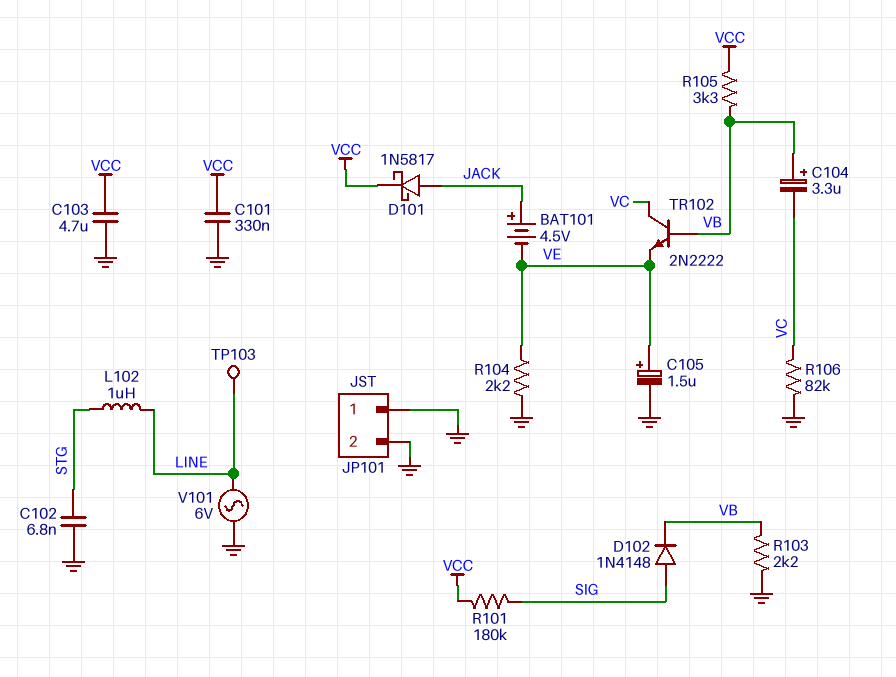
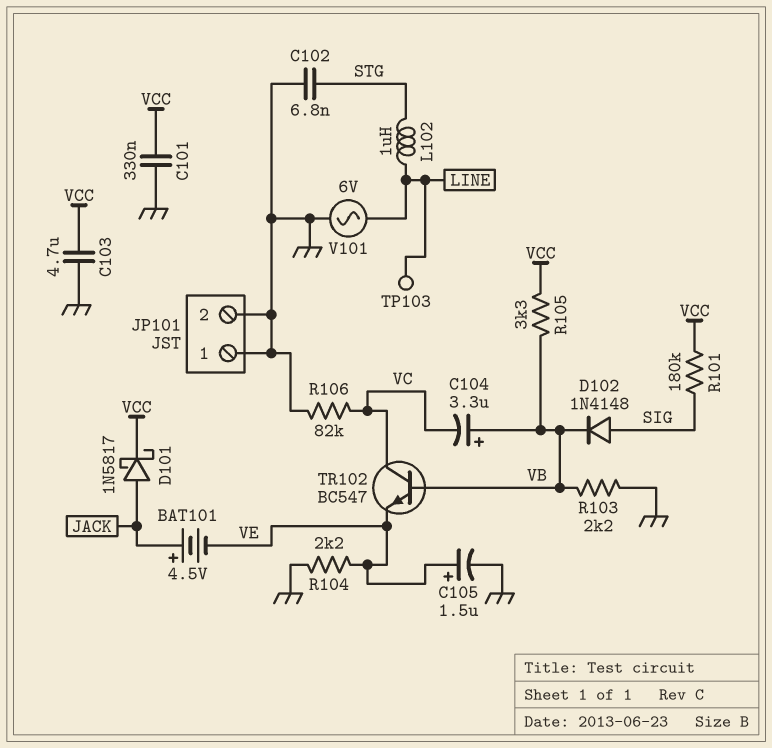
TR102: NPN 2N2222 (B VB, C VC, E VE) -> NPN BC547 (B VB, C VC, E VE)

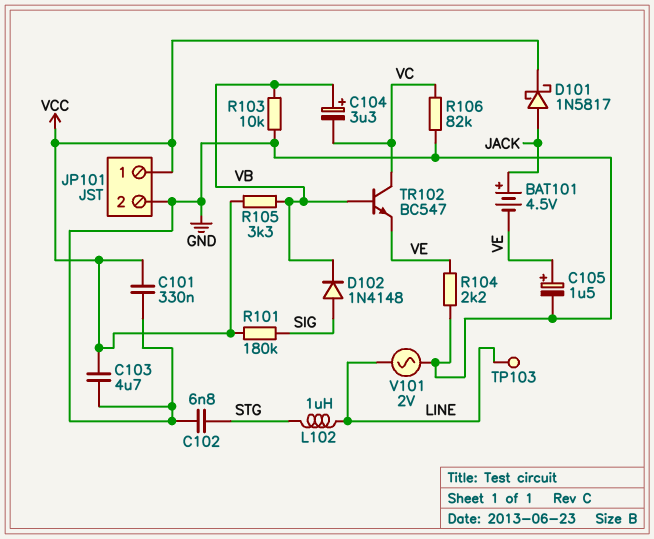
JP101 pin 1: GND -> VCC
R103: 2.2k (GND, VB) -> 10k (GND, VB)
V101: AC 6V (GND, LINE) -> AC 2V (GND, LINE)

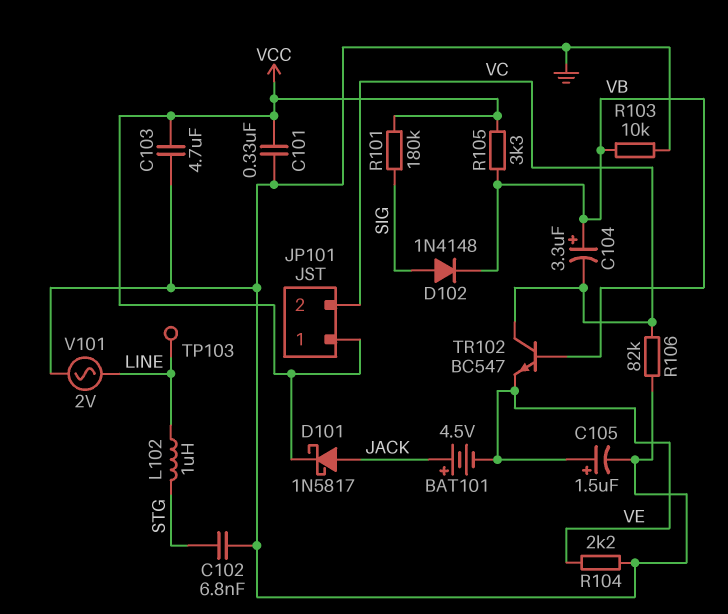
JP101 pin 2: GND -> VC

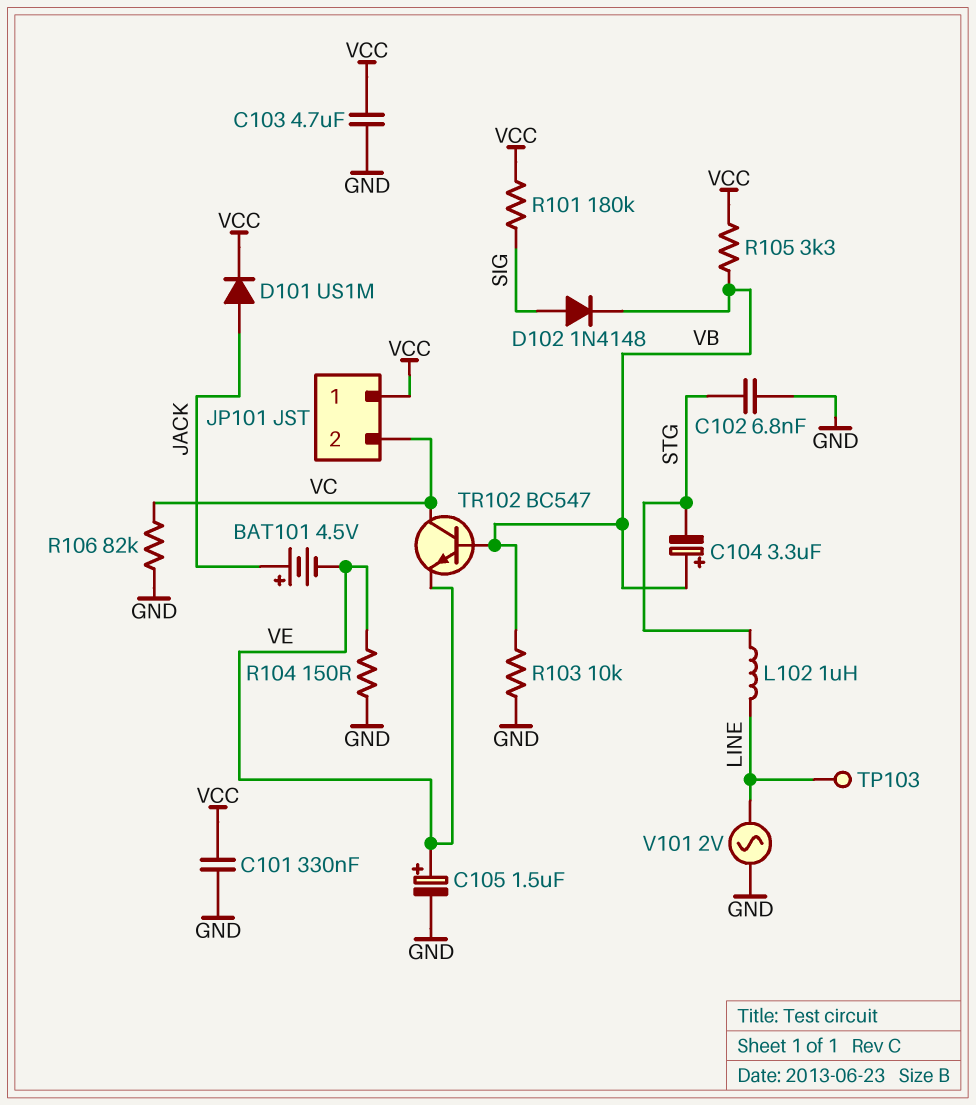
C104: 3.3uF (plus VB, minus VC) -> 3.3uF (plus VB, minus STG)
D101: schottky 1N5817 (A JACK, K VCC) -> diode US1M (A JACK, K VCC)
R104: 2.2k (GND, VE) -> 150 (GND, VE)

